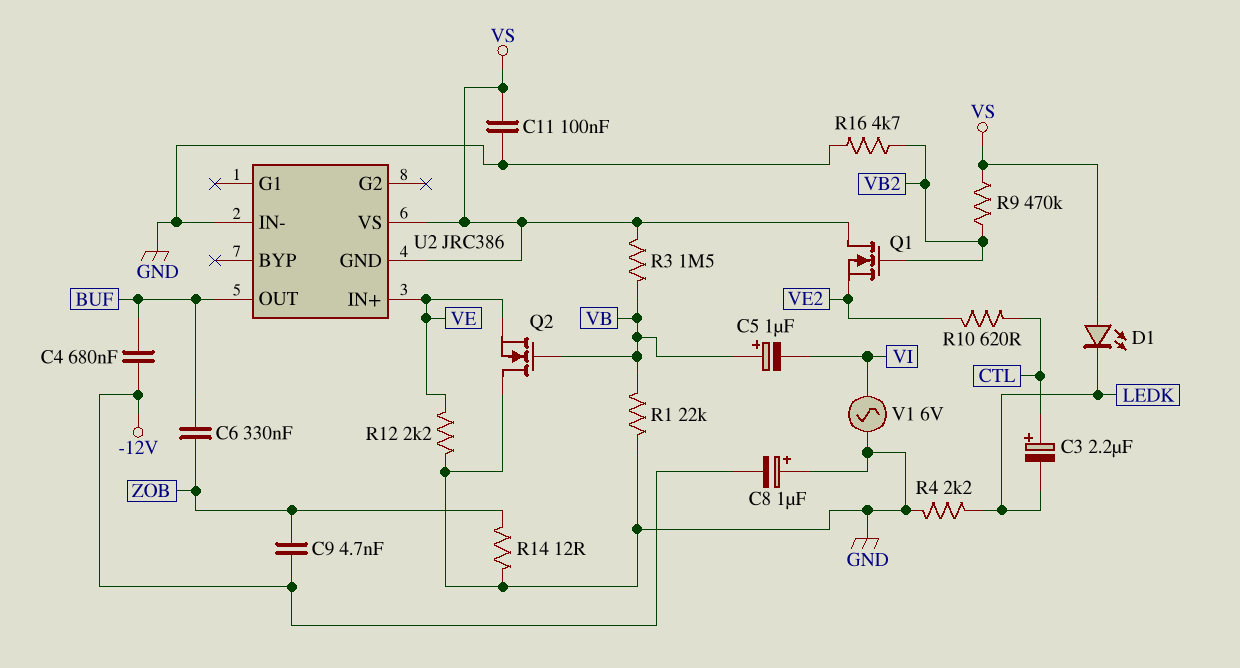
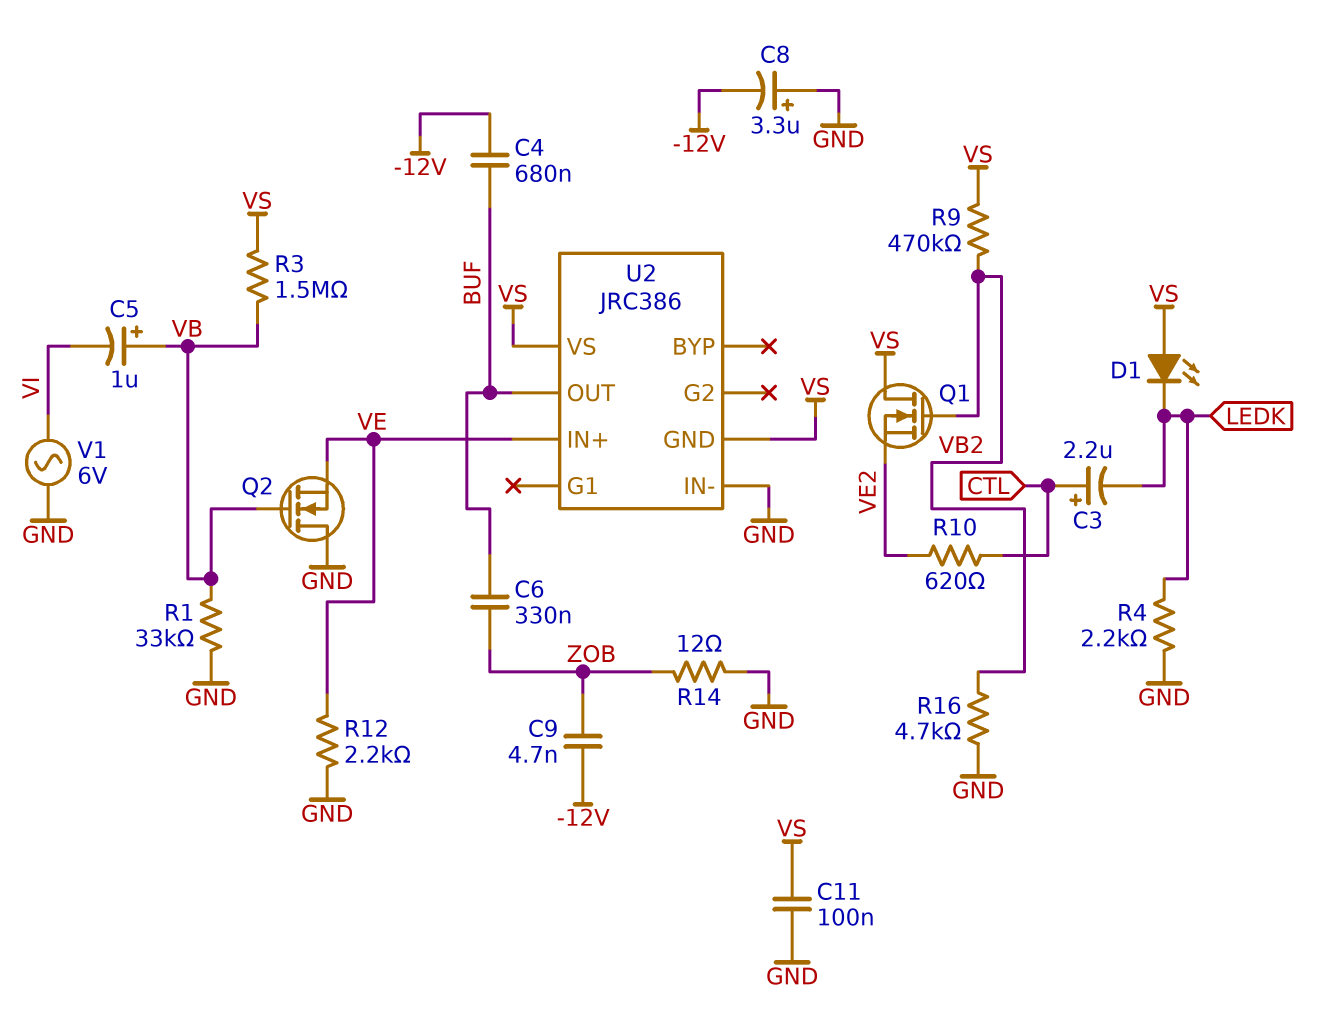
C8: 1uF (plus GND, minus -12V) -> 3.3uF (plus GND, minus -12V)
R1: 22k (GND, VB) -> 33k (GND, VB)

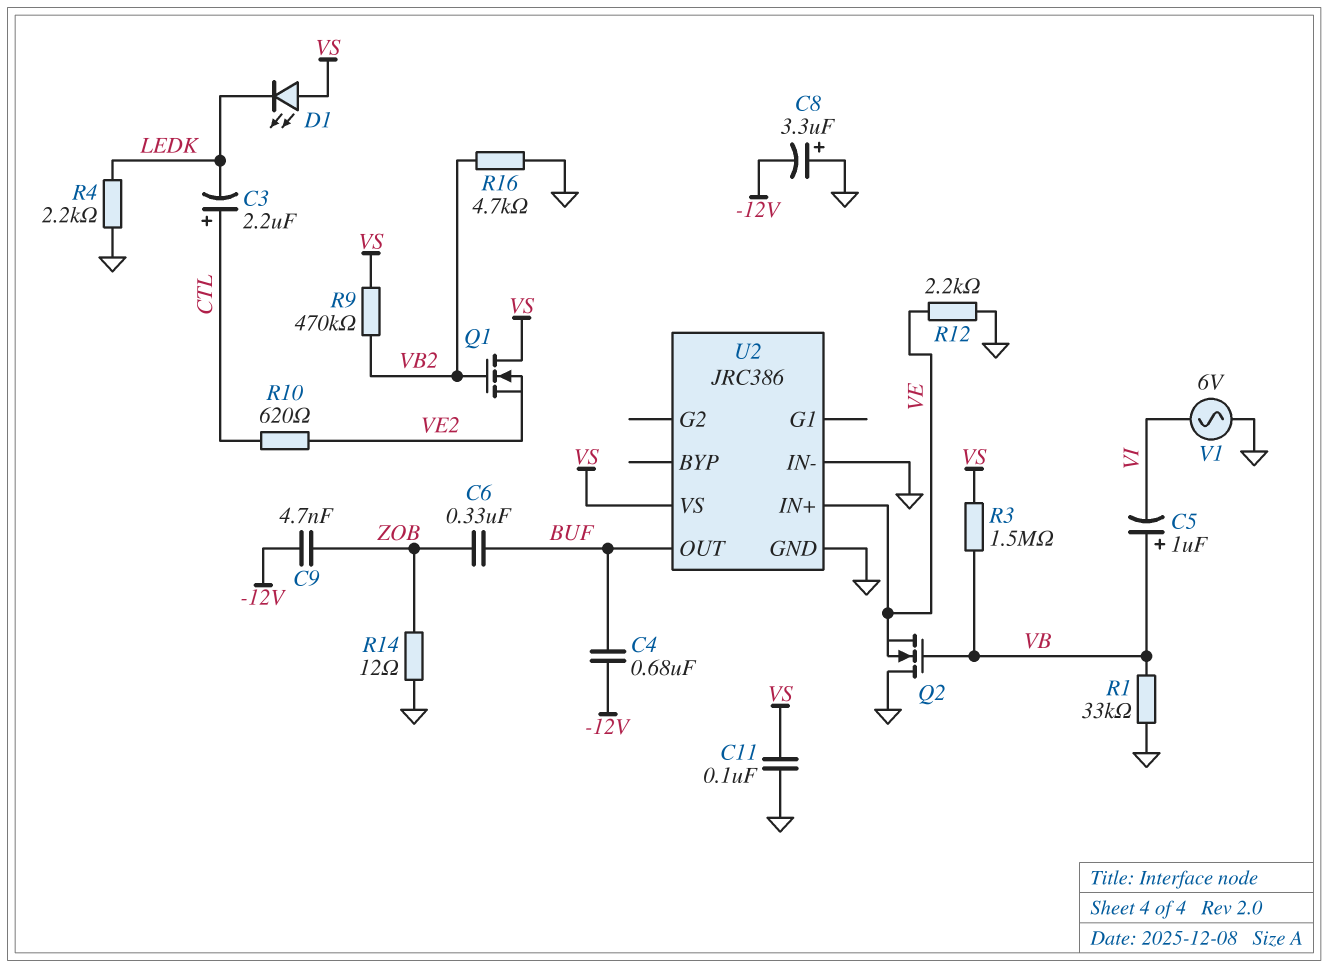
U2 pin GND: VS -> GND

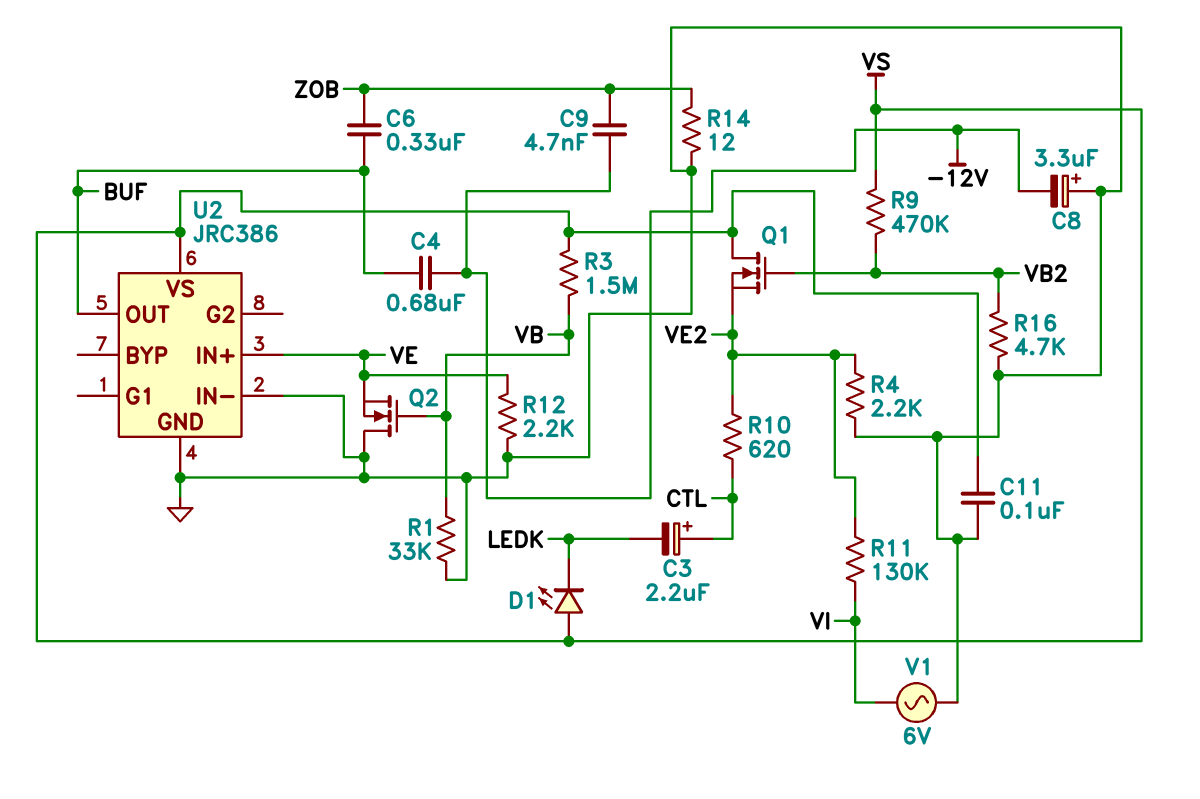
C5: 1uF (plus VB, minus VI) -> none
R4: 2.2k (GND, LEDK) -> 2.2k (GND, VE2)
R11: none -> 130k (VE2, VI)

